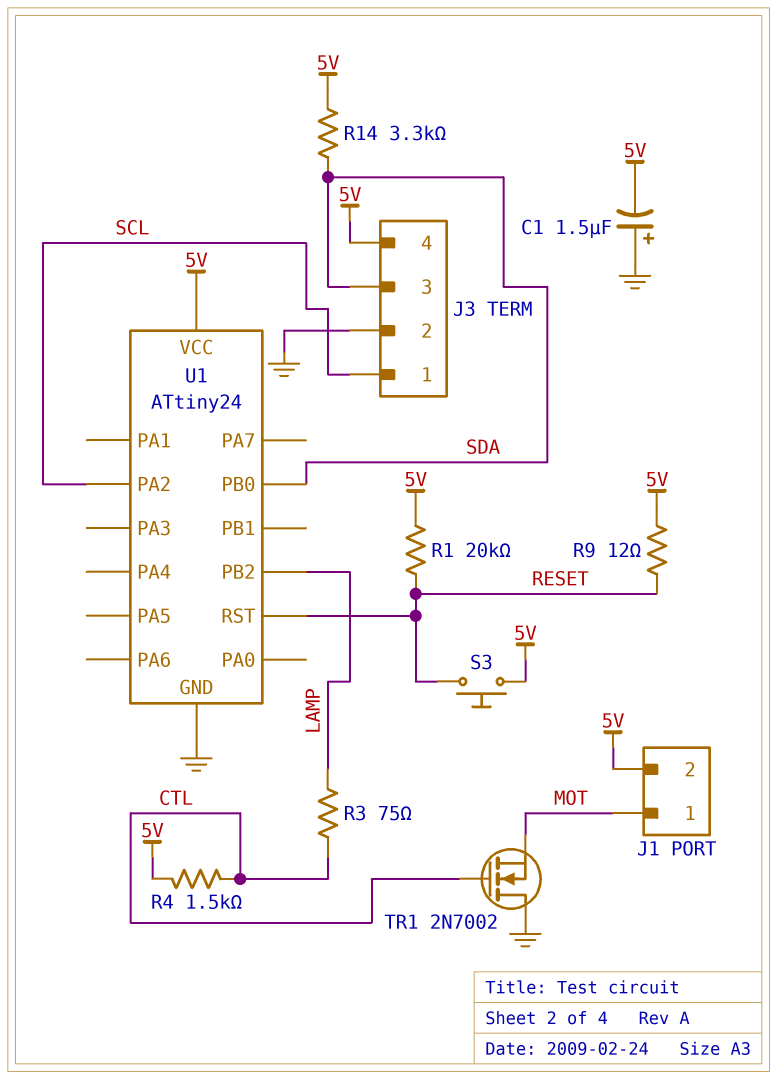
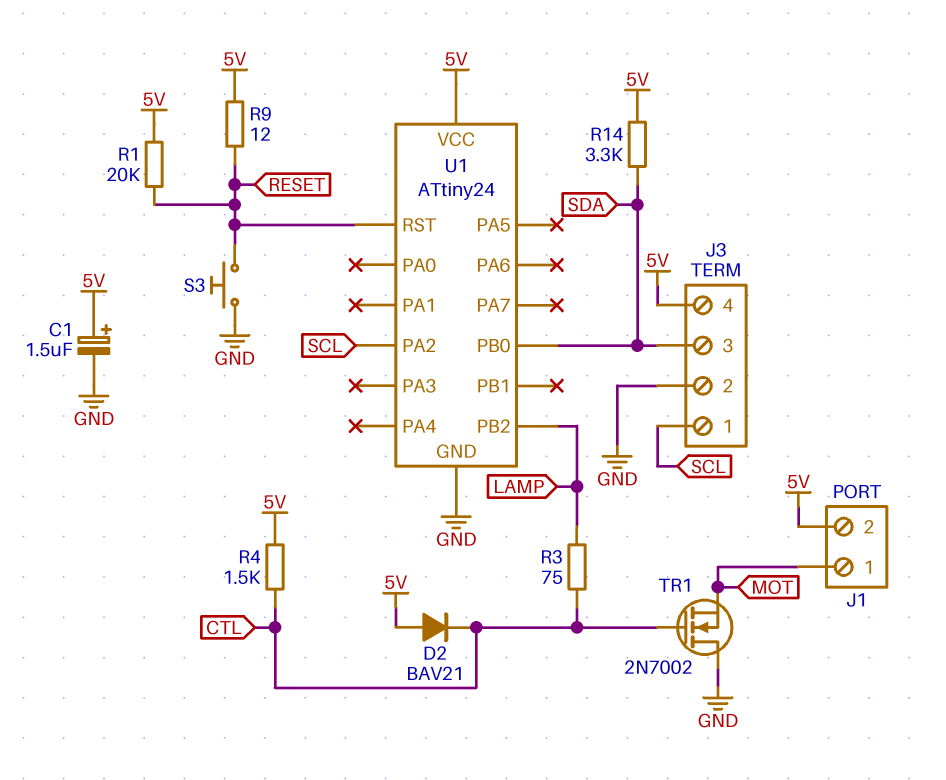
C1: 1.5uF (plus GND, minus 5V) -> 1.5uF (plus 5V, minus GND)
D2: none -> diode BAV21 (A 5V, K CTL)
S3: button (5V, RESET) -> button (GND, RESET)

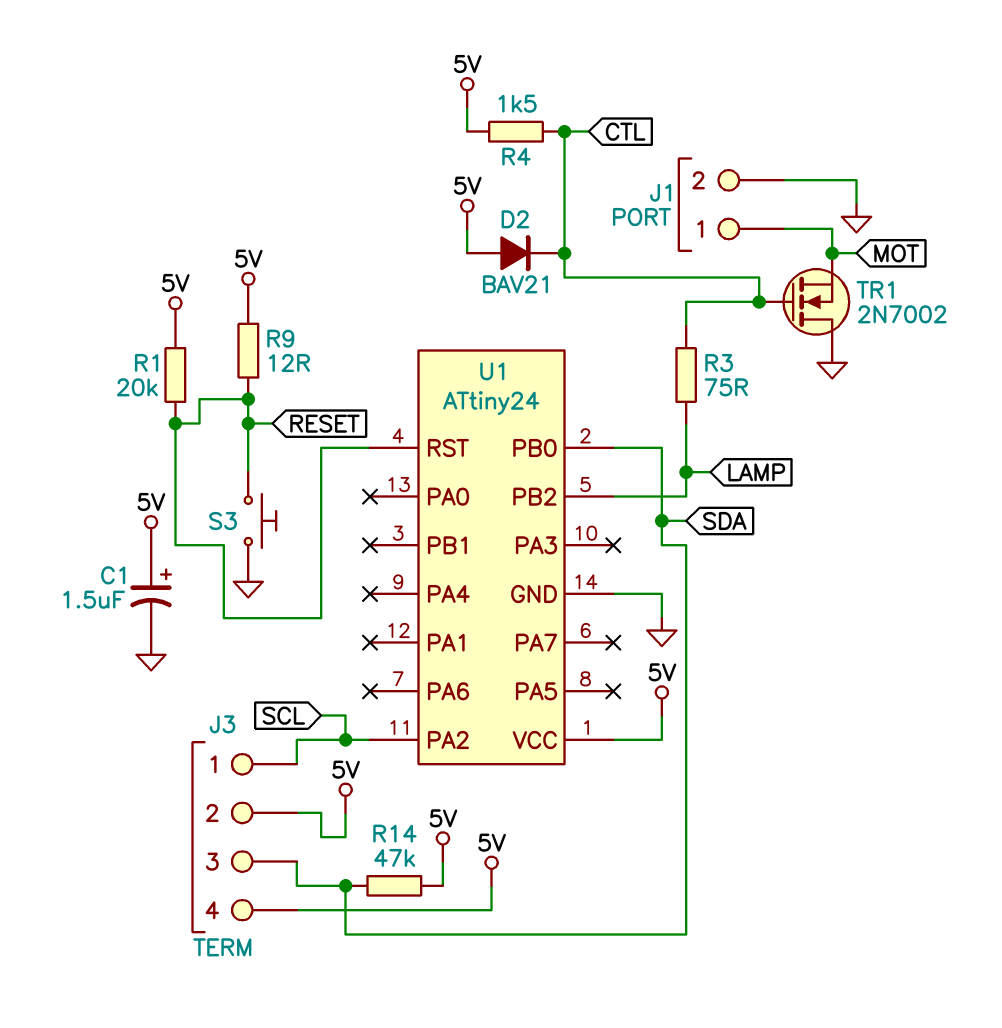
J1 pin 2: 5V -> GND
J3 pin 2: GND -> 5V
R14: 3.3k (5V, SDA) -> 47k (5V, SDA)

